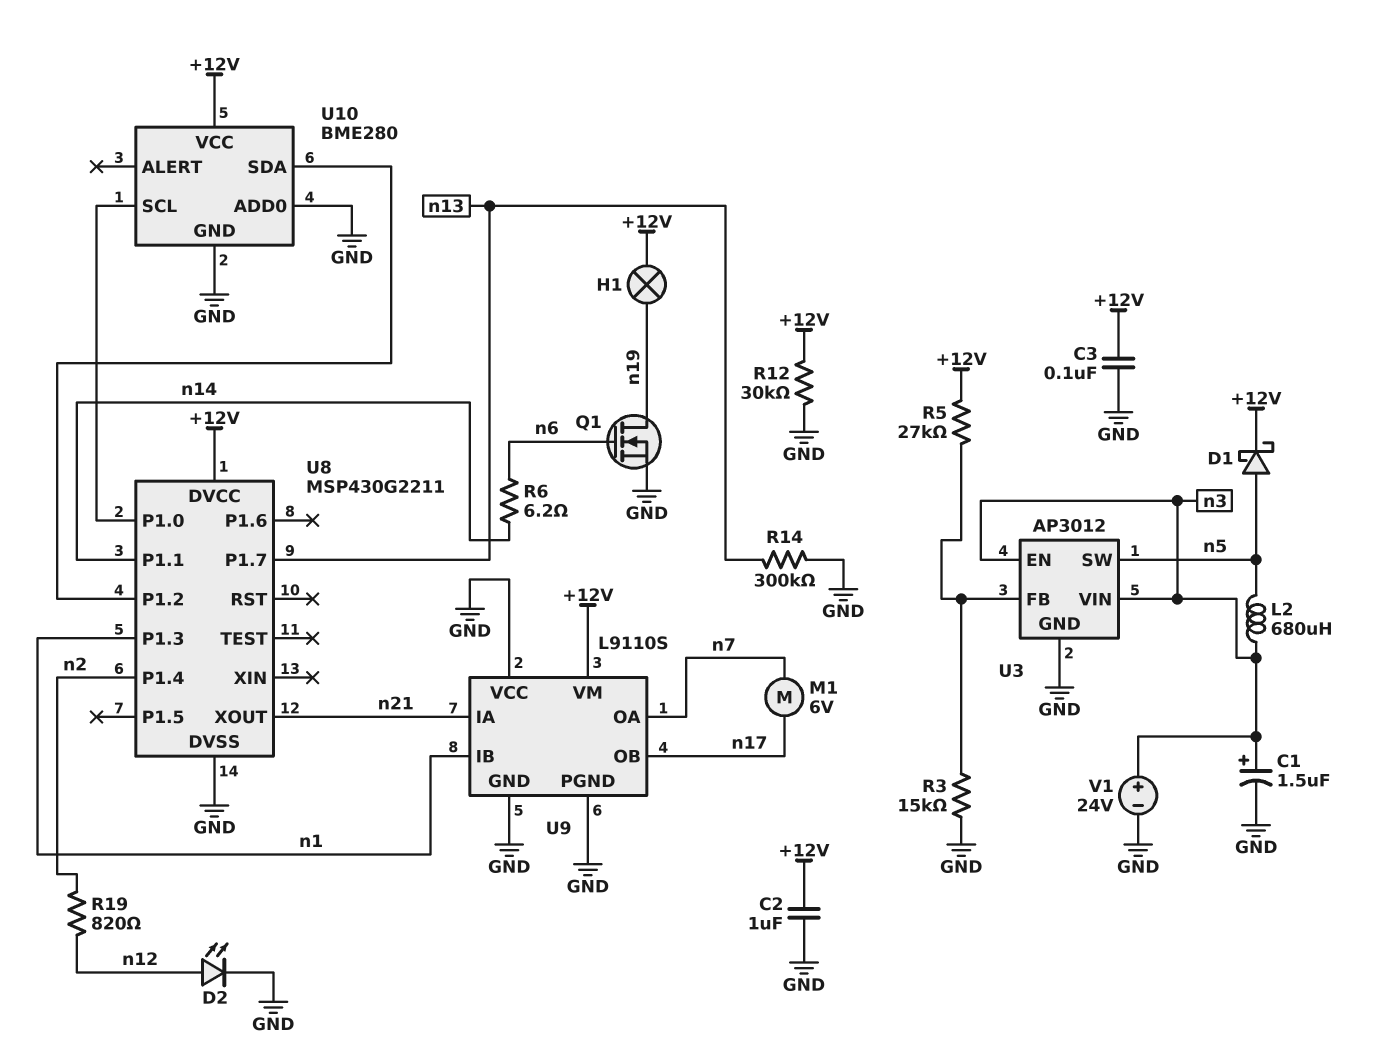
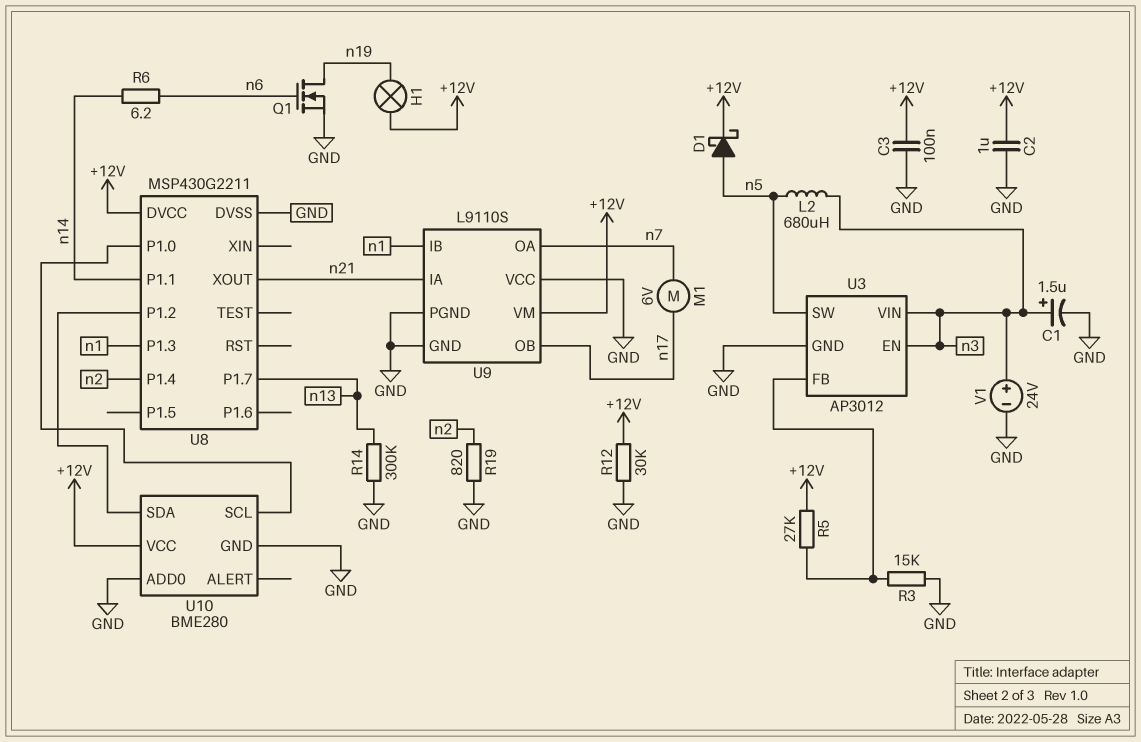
D2: LED (A n12, K GND) -> none
R19: 820 (n2, n12) -> 820 (GND, n2)

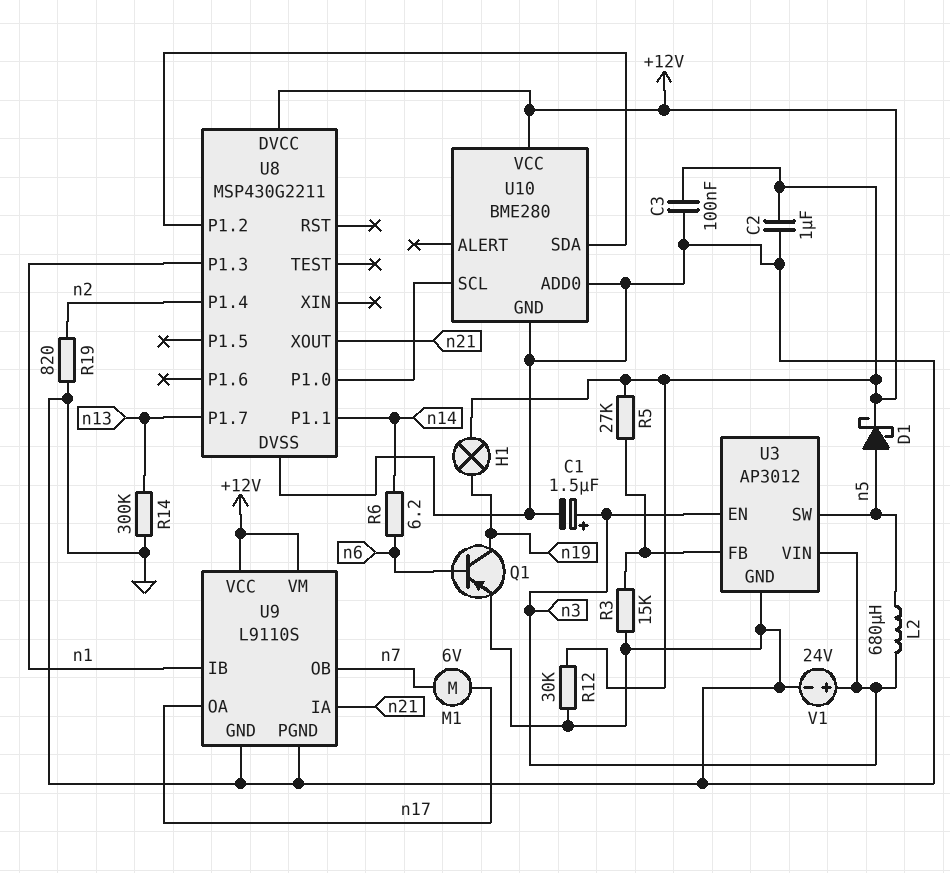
Q1: NMOS (G n6, D n19, S GND) -> PNP (B n6, C n19, E GND)
U9 pin OA: n7 -> n17
U9 pin OB: n17 -> n7
U9 pin VCC: GND -> +12V

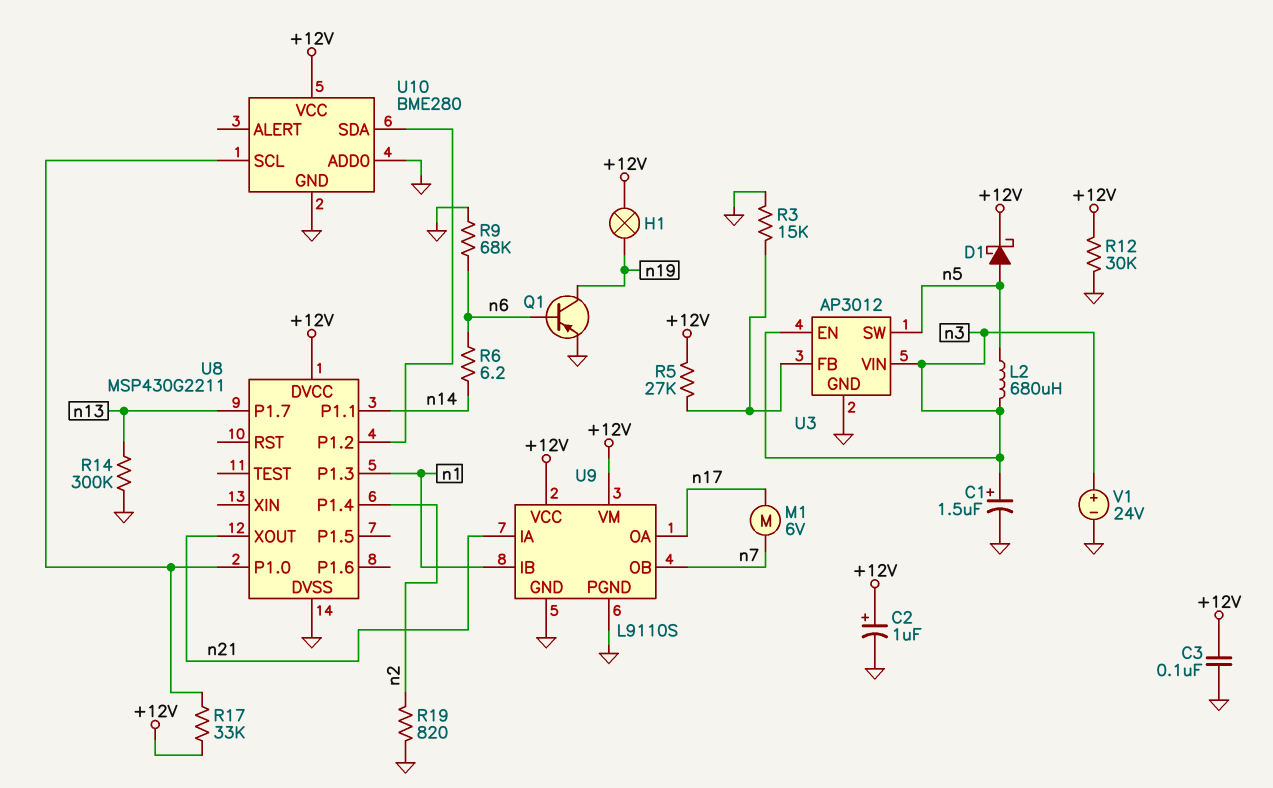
C2: 1uF (+12V, GND) -> 1uF (plus +12V, minus GND)
R9: none -> 68k (GND, n6)
R17: none -> 33k (+12V, U8/P1.0)

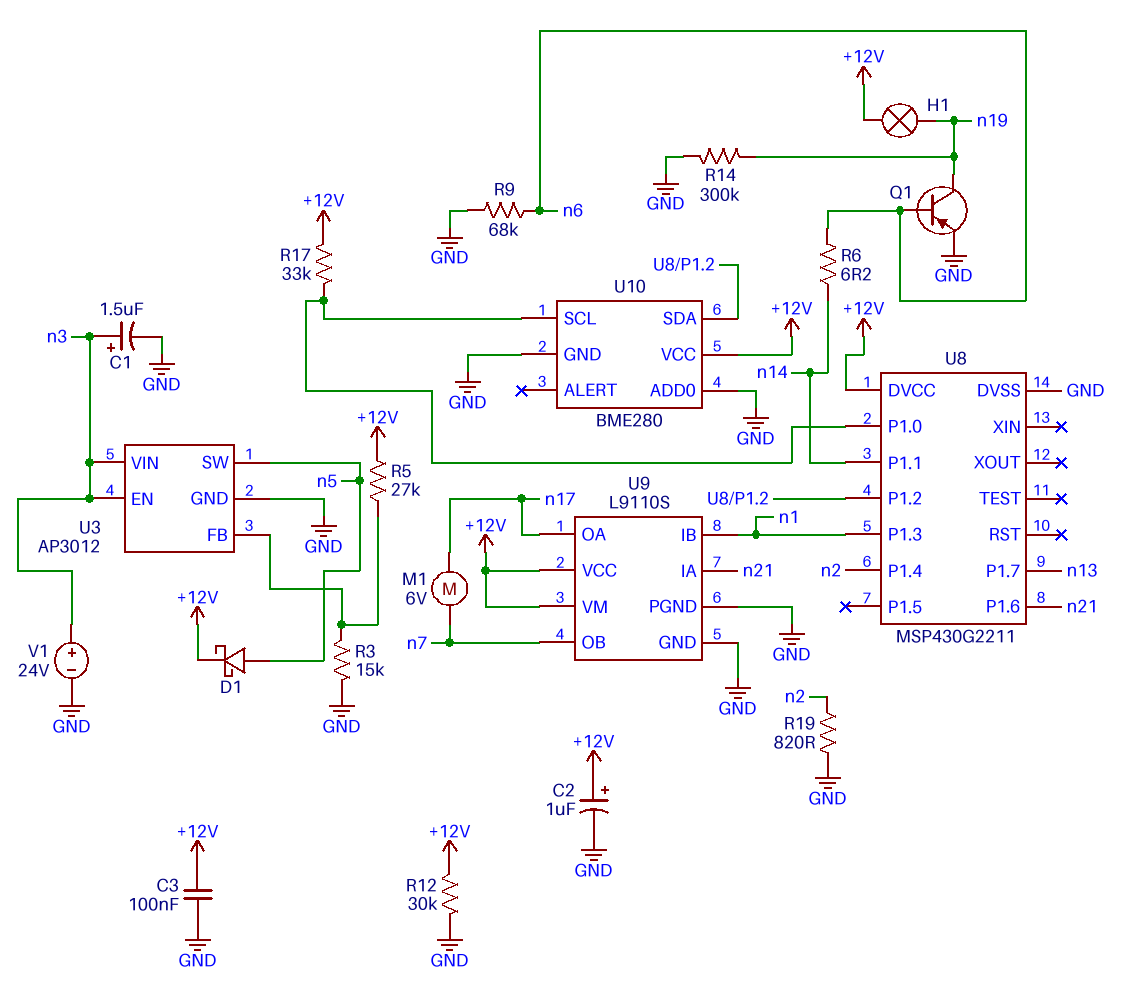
L2: 680uH (n3, n5) -> none
R14: 300k (GND, n13) -> 300k (GND, n19)
U8 pin P1.6: none -> n21
U8 pin XOUT: n21 -> none

